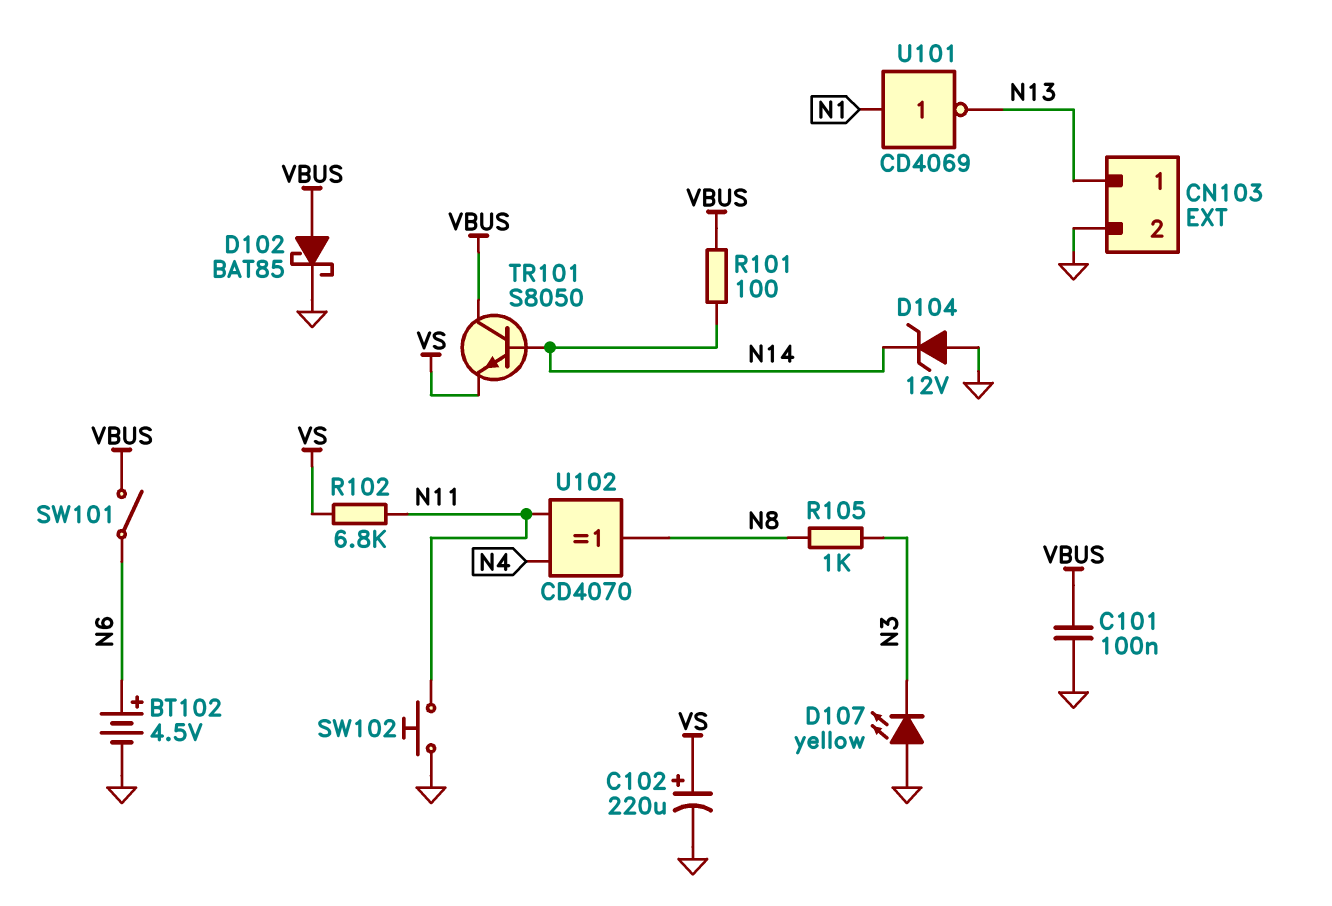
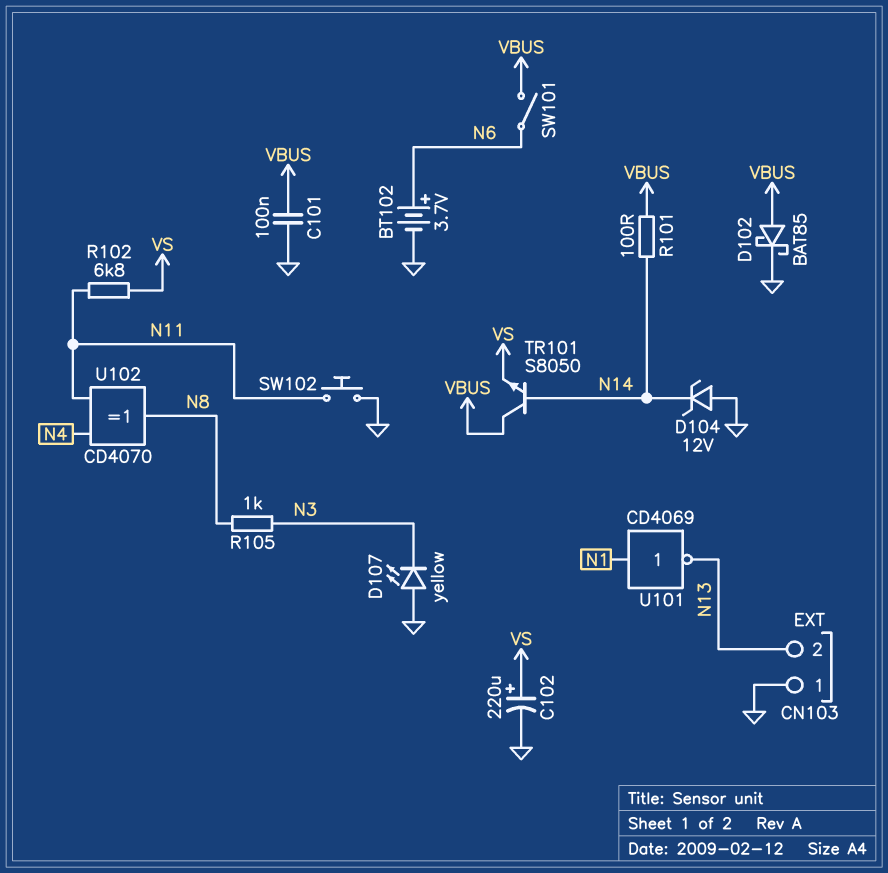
BT102: 4.5V (plus N6, minus GND) -> 3.7V (plus N6, minus GND)
CN103 pin 1: N13 -> GND
CN103 pin 2: GND -> N13

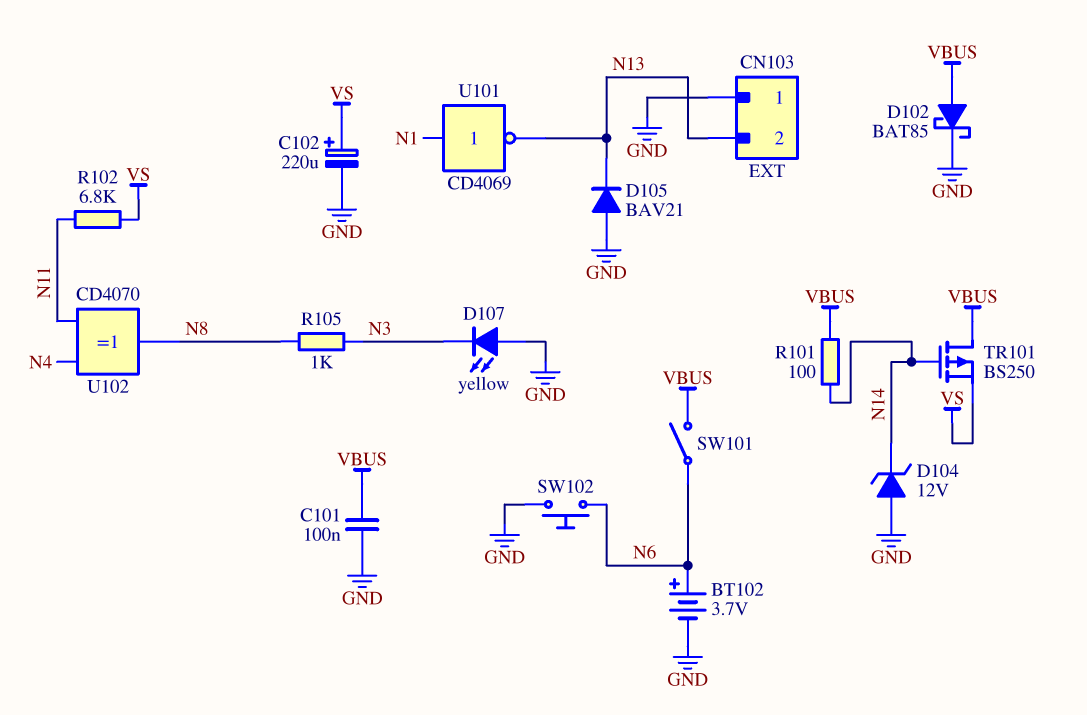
D105: none -> diode BAV21 (A GND, K N13)
SW102: button (GND, N11) -> button (GND, N6)
TR101: NPN S8050 (B N14, C VBUS, E VS) -> PMOS BS250 (G N14, D VBUS, S VS)

